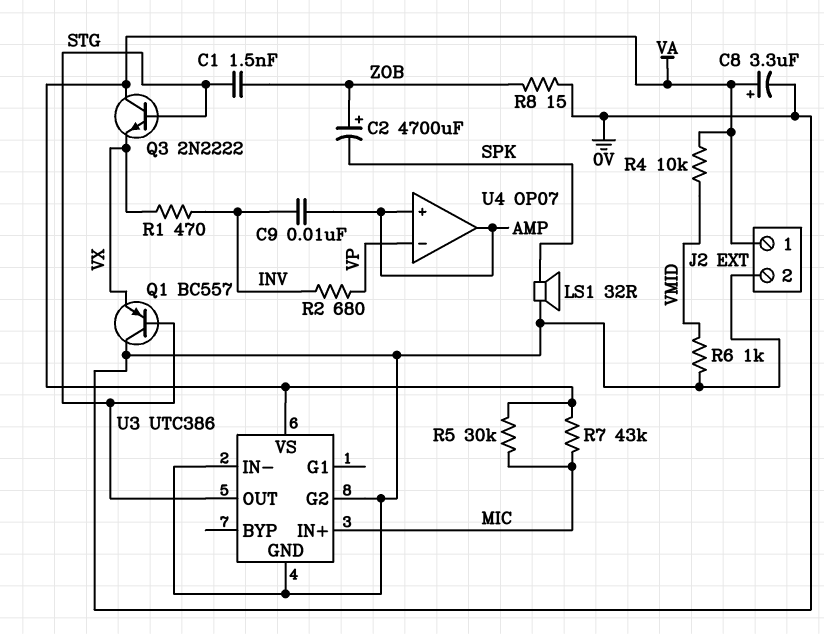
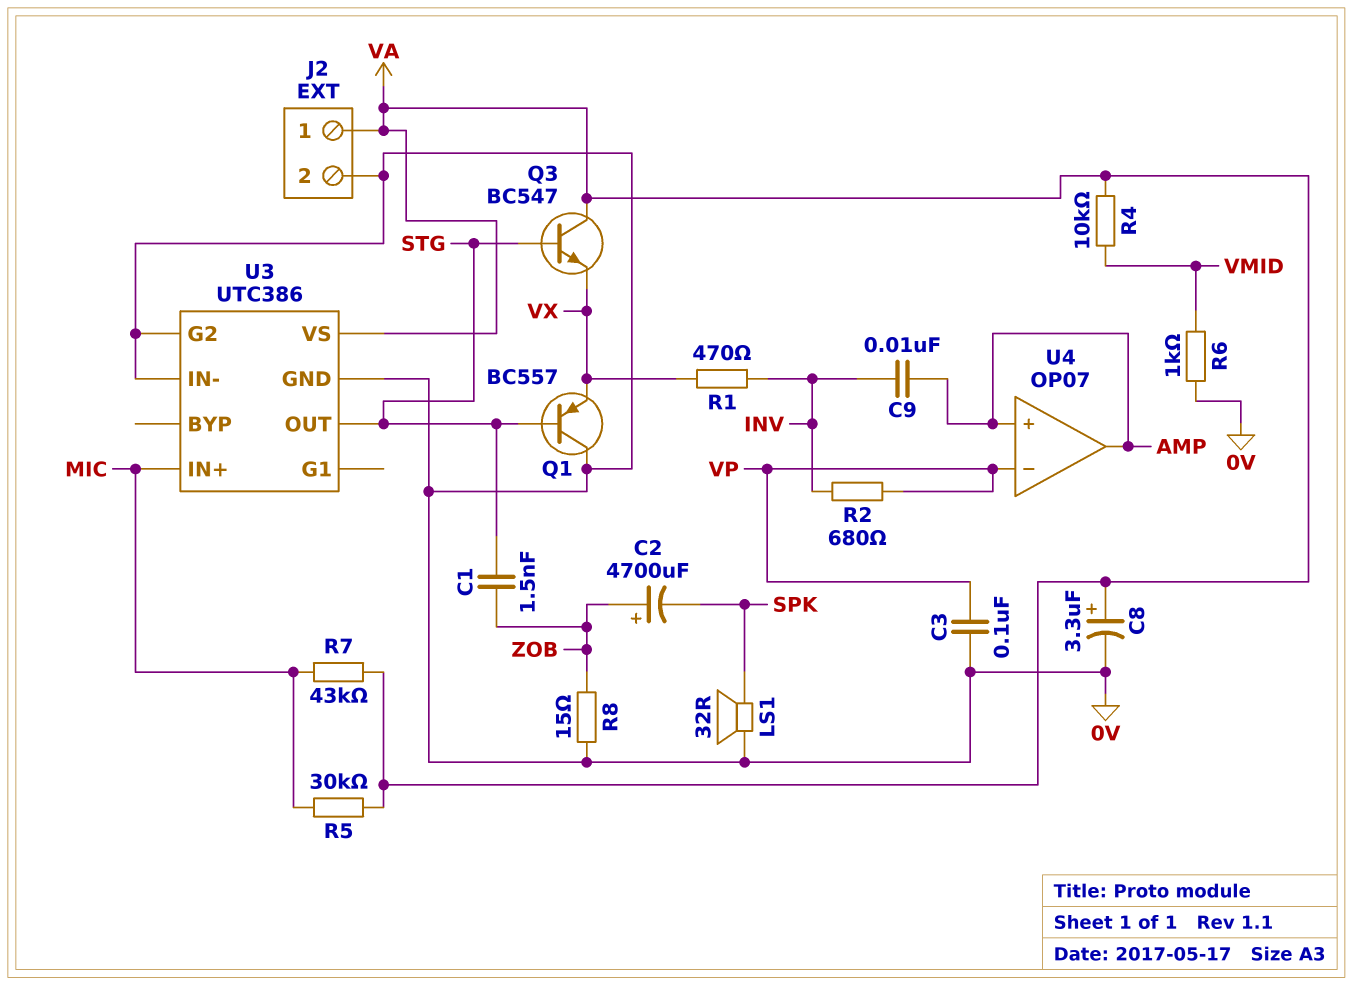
C3: none -> 100nF (0V, VP)
Q3: NPN 2N2222 (B STG, C VA, E VX) -> NPN BC547 (B STG, C VA, E VX)

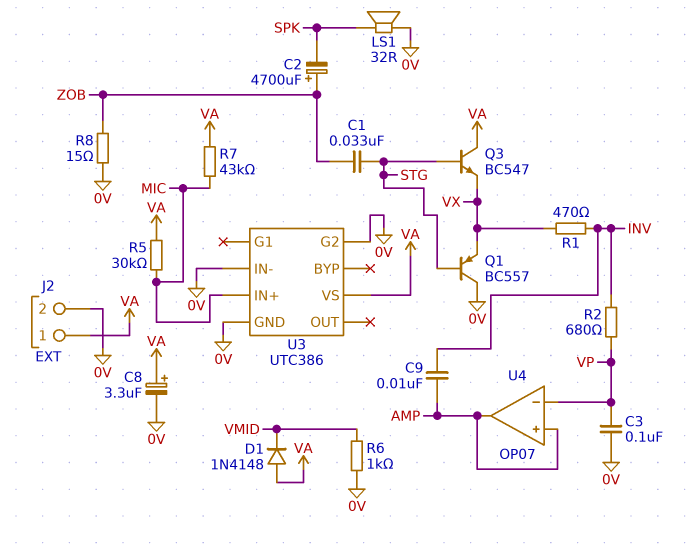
C1: 1.5nF (STG, ZOB) -> 33nF (STG, ZOB)
D1: none -> diode 1N4148 (A VA, K VMID)
R4: 10k (VA, VMID) -> none
U3 pin OUT: STG -> none

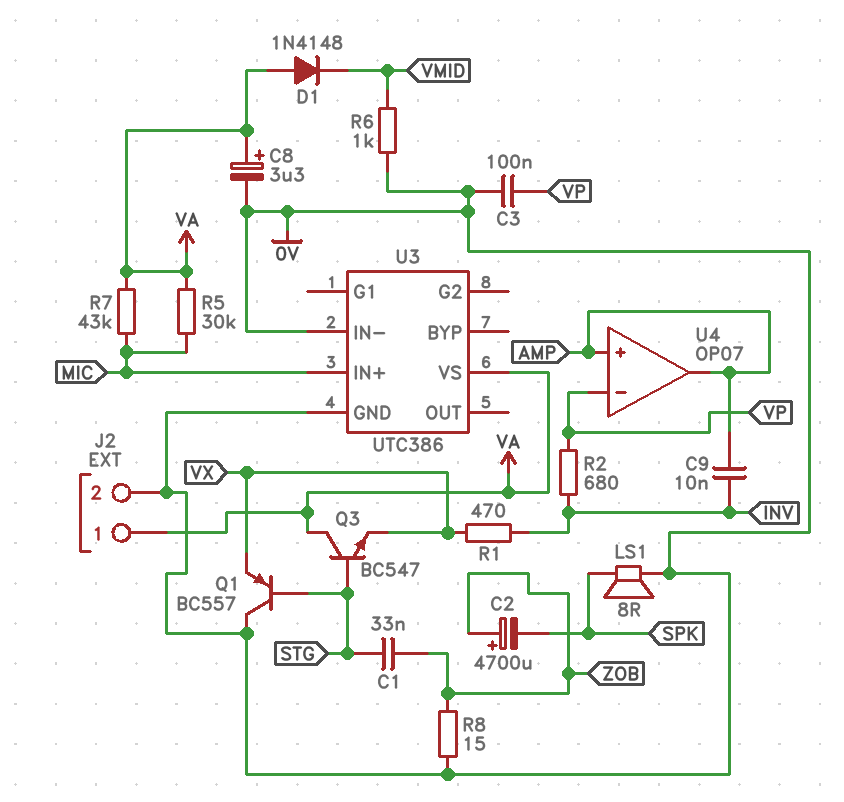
LS1: speaker 32R (0V, SPK) -> speaker 8R (0V, SPK)
U3 pin G2: 0V -> none

